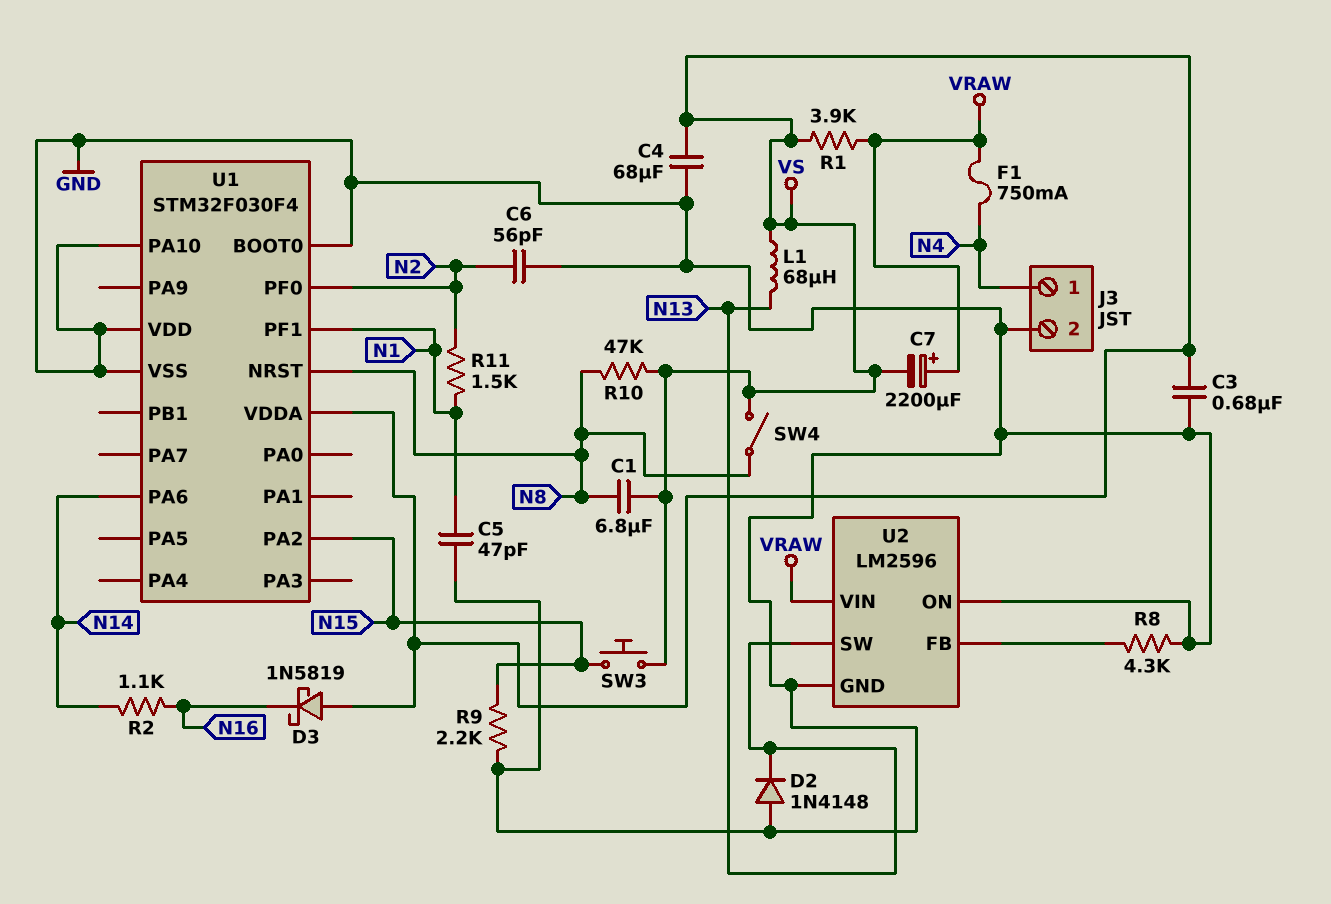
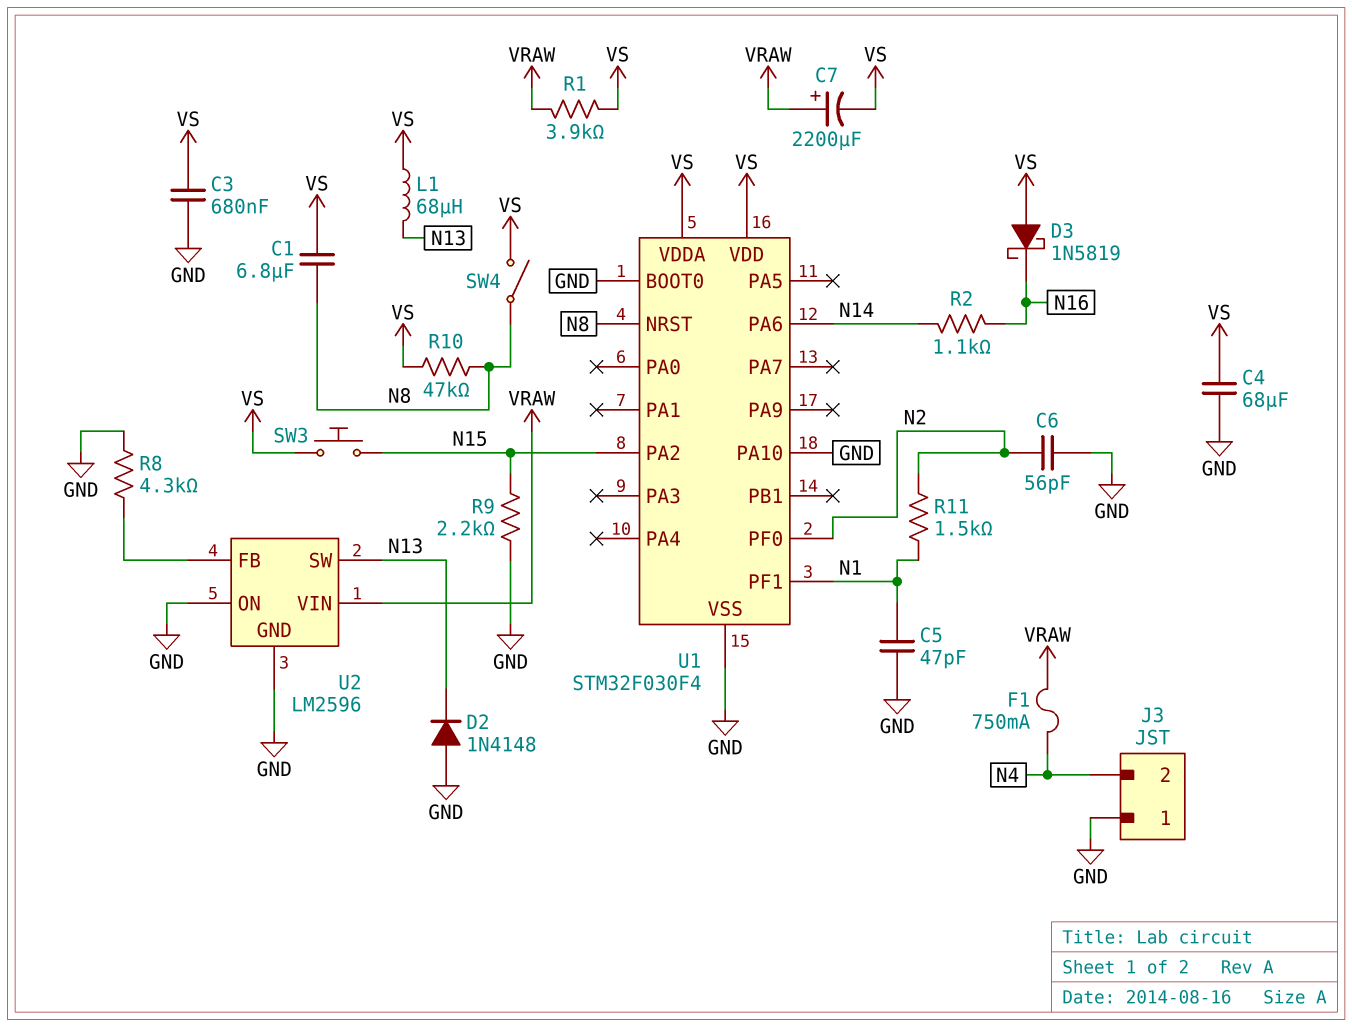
J3 pin 1: N4 -> GND
J3 pin 2: GND -> N4
U1 pin VDD: GND -> VS

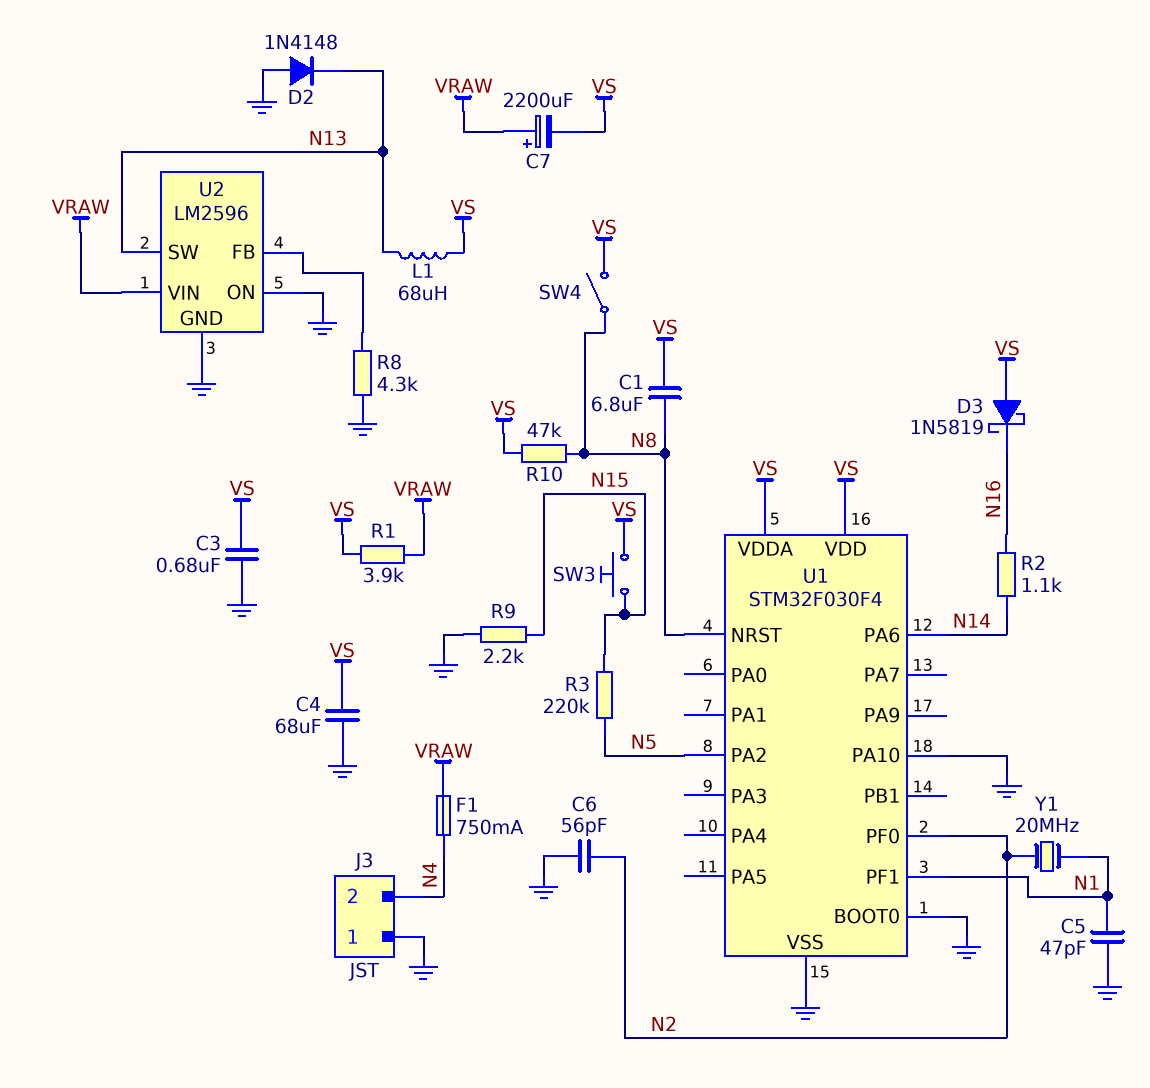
R3: none -> 220k (N5, N15)
R11: 1.5k (N1, N2) -> none
U1 pin PA2: N15 -> N5
Y1: none -> 20MHz (N1, N2)

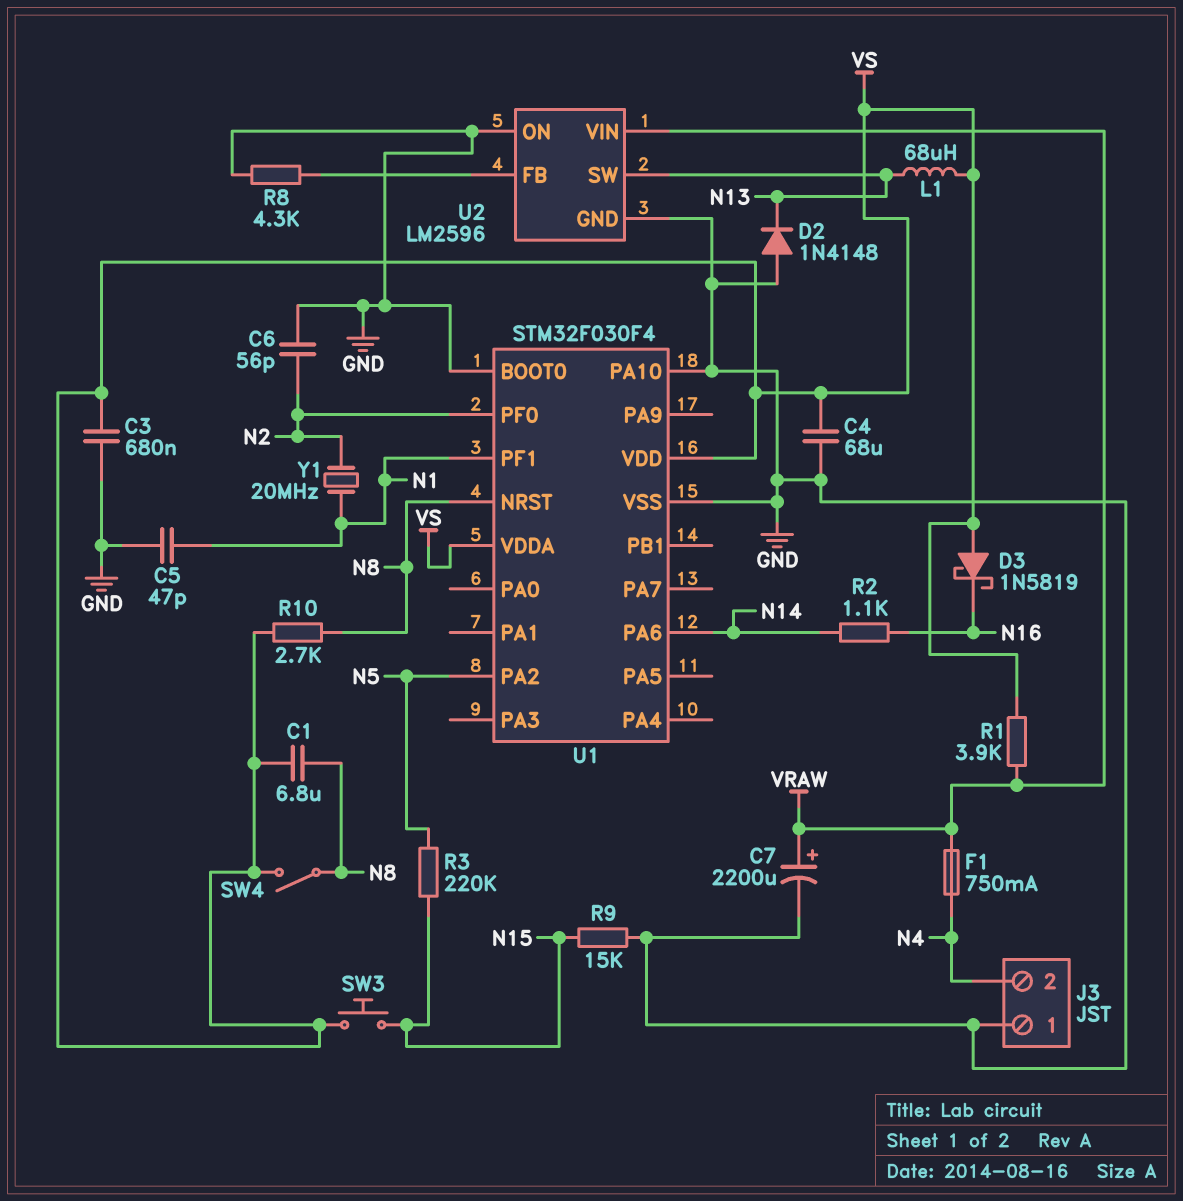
C7: 2200uF (plus VRAW, minus VS) -> 2200uF (plus VRAW, minus GND)
R9: 2.2k (GND, N15) -> 15k (GND, N15)
R10: 47k (N8, VS) -> 2.7k (N8, VS)

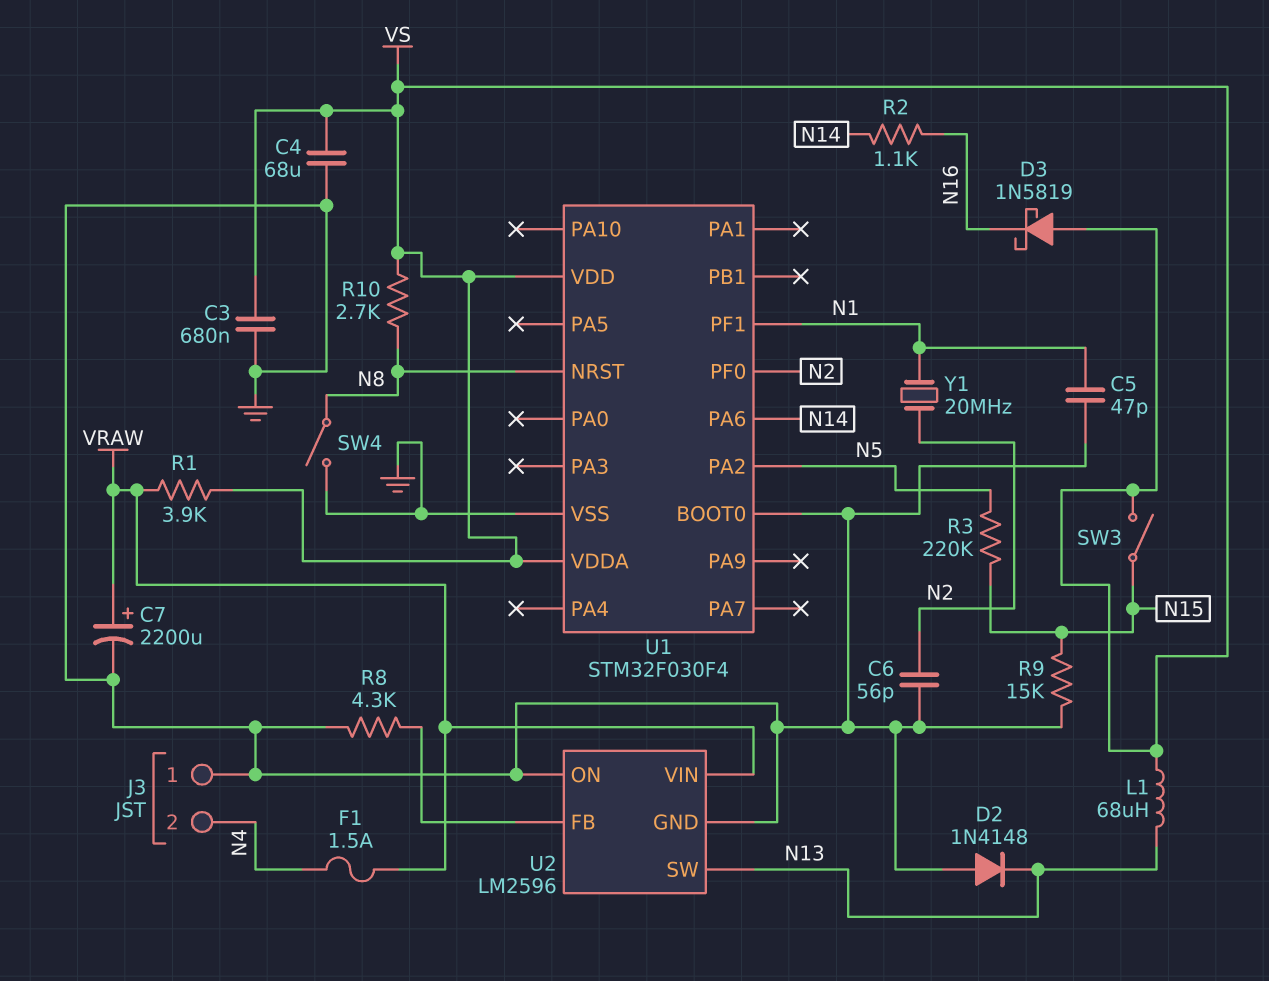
C1: 6.8uF (N8, VS) -> none
F1: 750mA (N4, VRAW) -> 1.5A (N4, VRAW)
SW3: button (N15, VS) -> switch (N15, VS)
SW4: switch (N8, VS) -> switch (GND, N8)
U1 pin PA10: GND -> none

